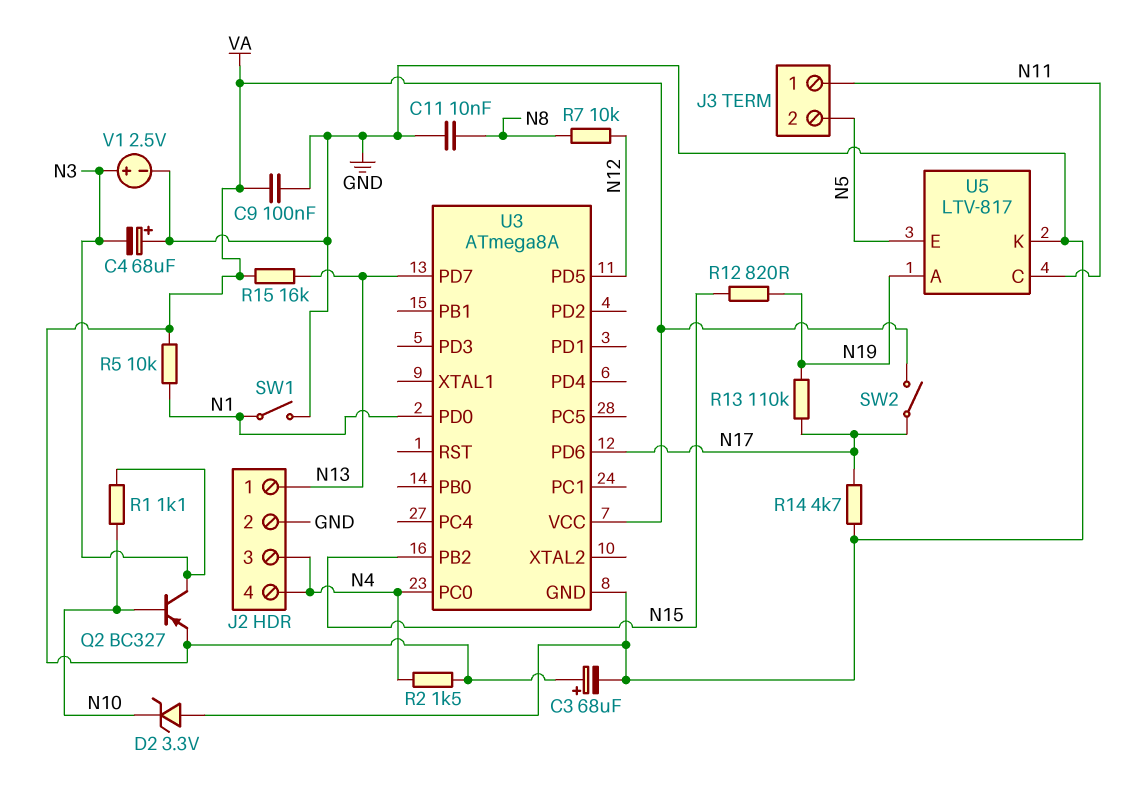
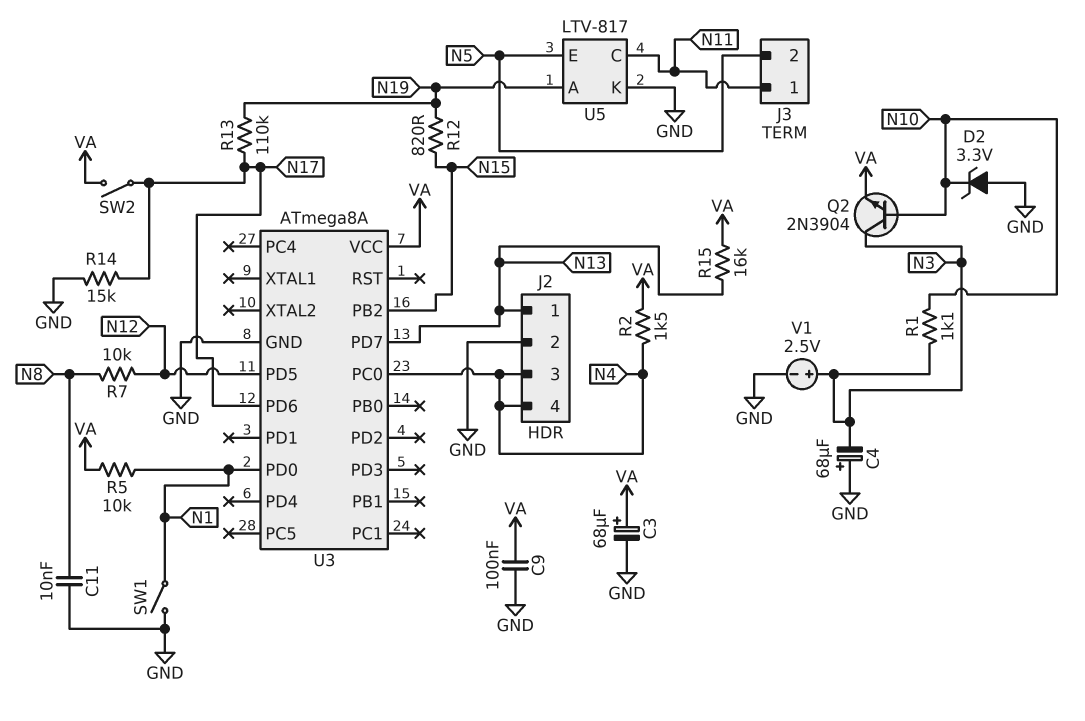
Q2: PNP BC327 (B N10, C N3, E VA) -> NPN 2N3904 (B N10, C N3, E VA)
R14: 4.7k (GND, N17) -> 15k (GND, N17)

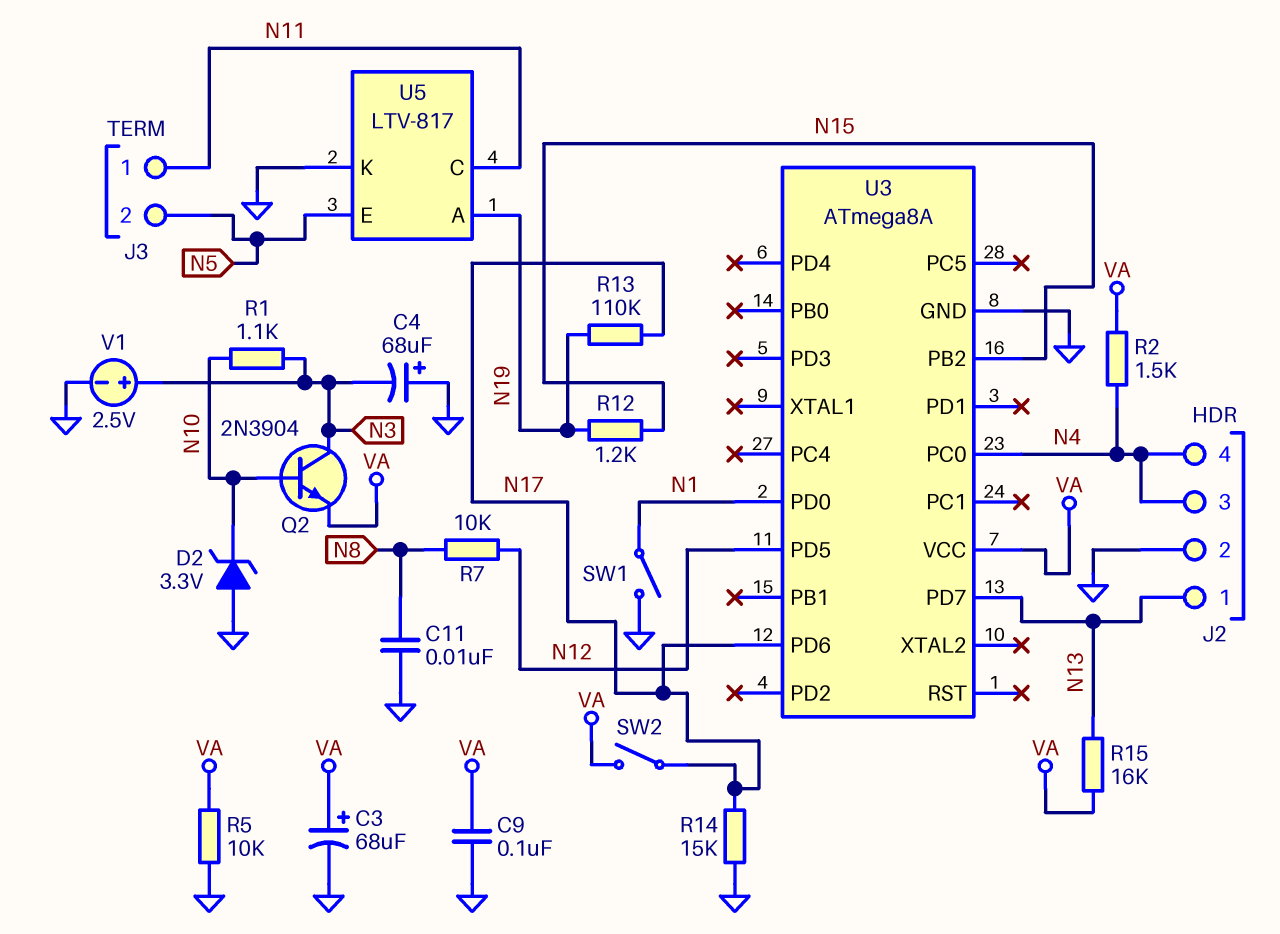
R5: 10k (N1, VA) -> 10k (GND, VA)
R12: 820 (N15, N19) -> 1.2k (N15, N19)

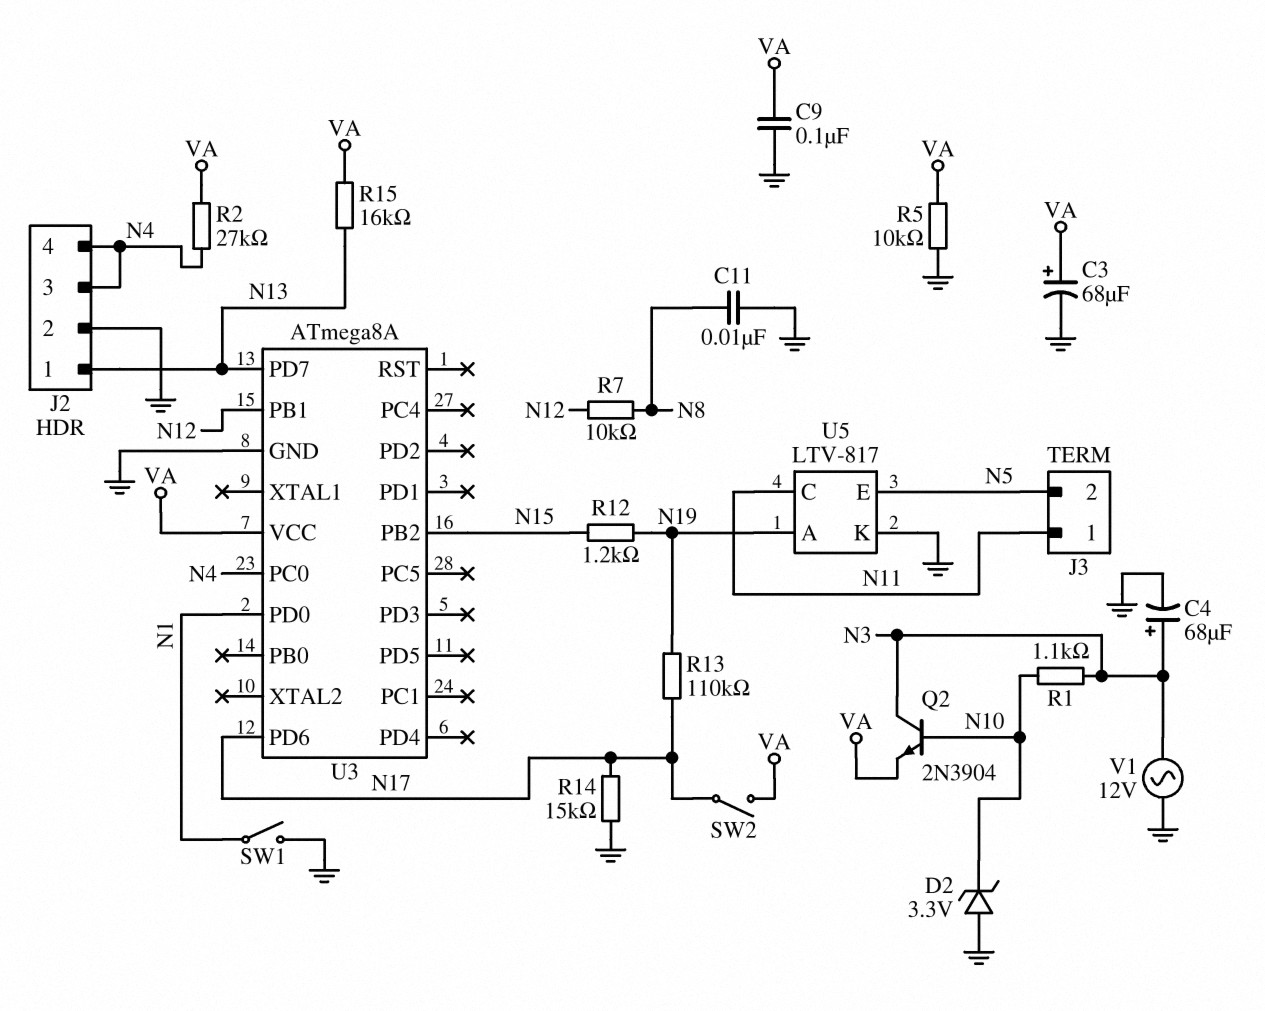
C4: 68uF (plus GND, minus N3) -> 68uF (plus N3, minus GND)
R2: 1.5k (N4, VA) -> 27k (N4, VA)
U3 pin PB1: none -> N12
U3 pin PD5: N12 -> none
V1: 2.5V (plus N3, minus GND) -> AC 12V (GND, N3)

